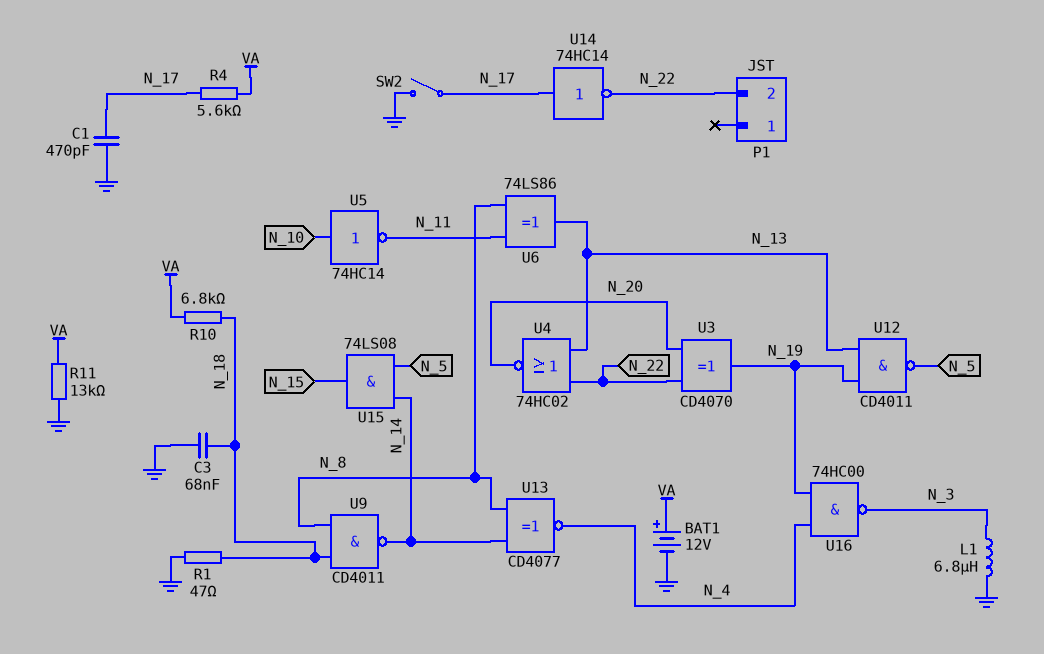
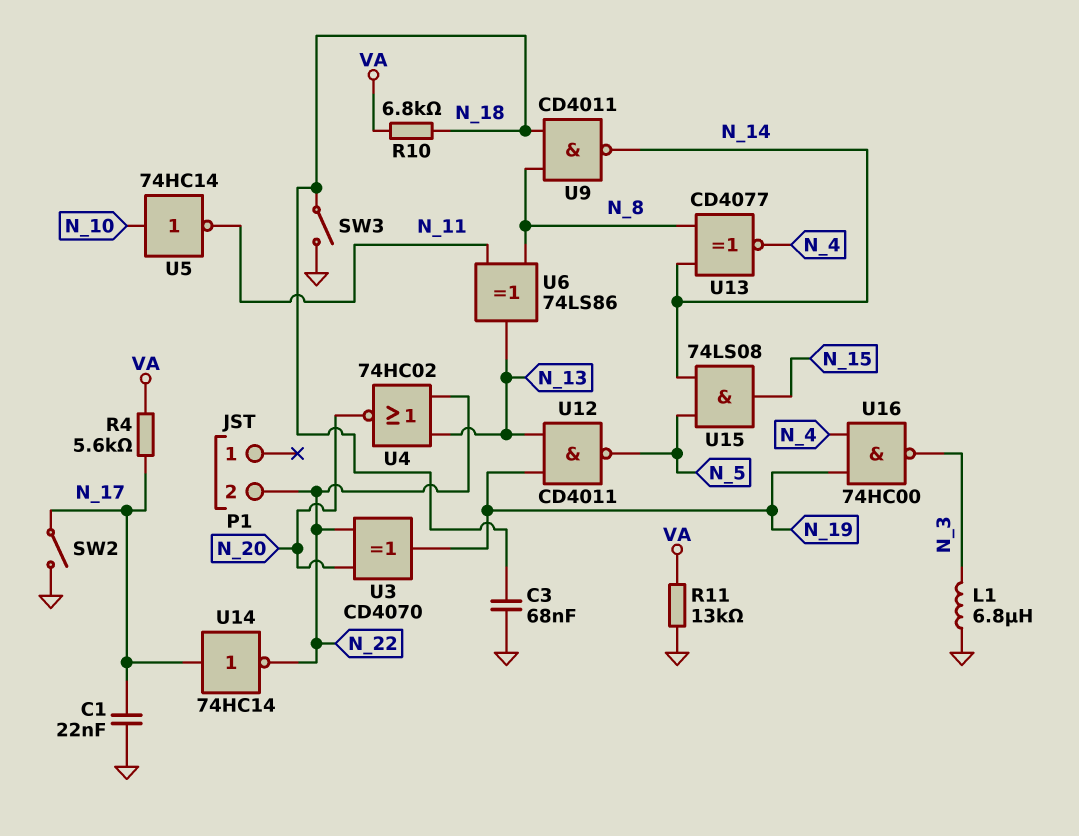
BAT1: 12V (plus VA, minus GND) -> none
C1: 470pF (GND, N_17) -> 22nF (GND, N_17)
R1: 47 (GND, N_18) -> none
SW3: none -> switch (GND, N_18)

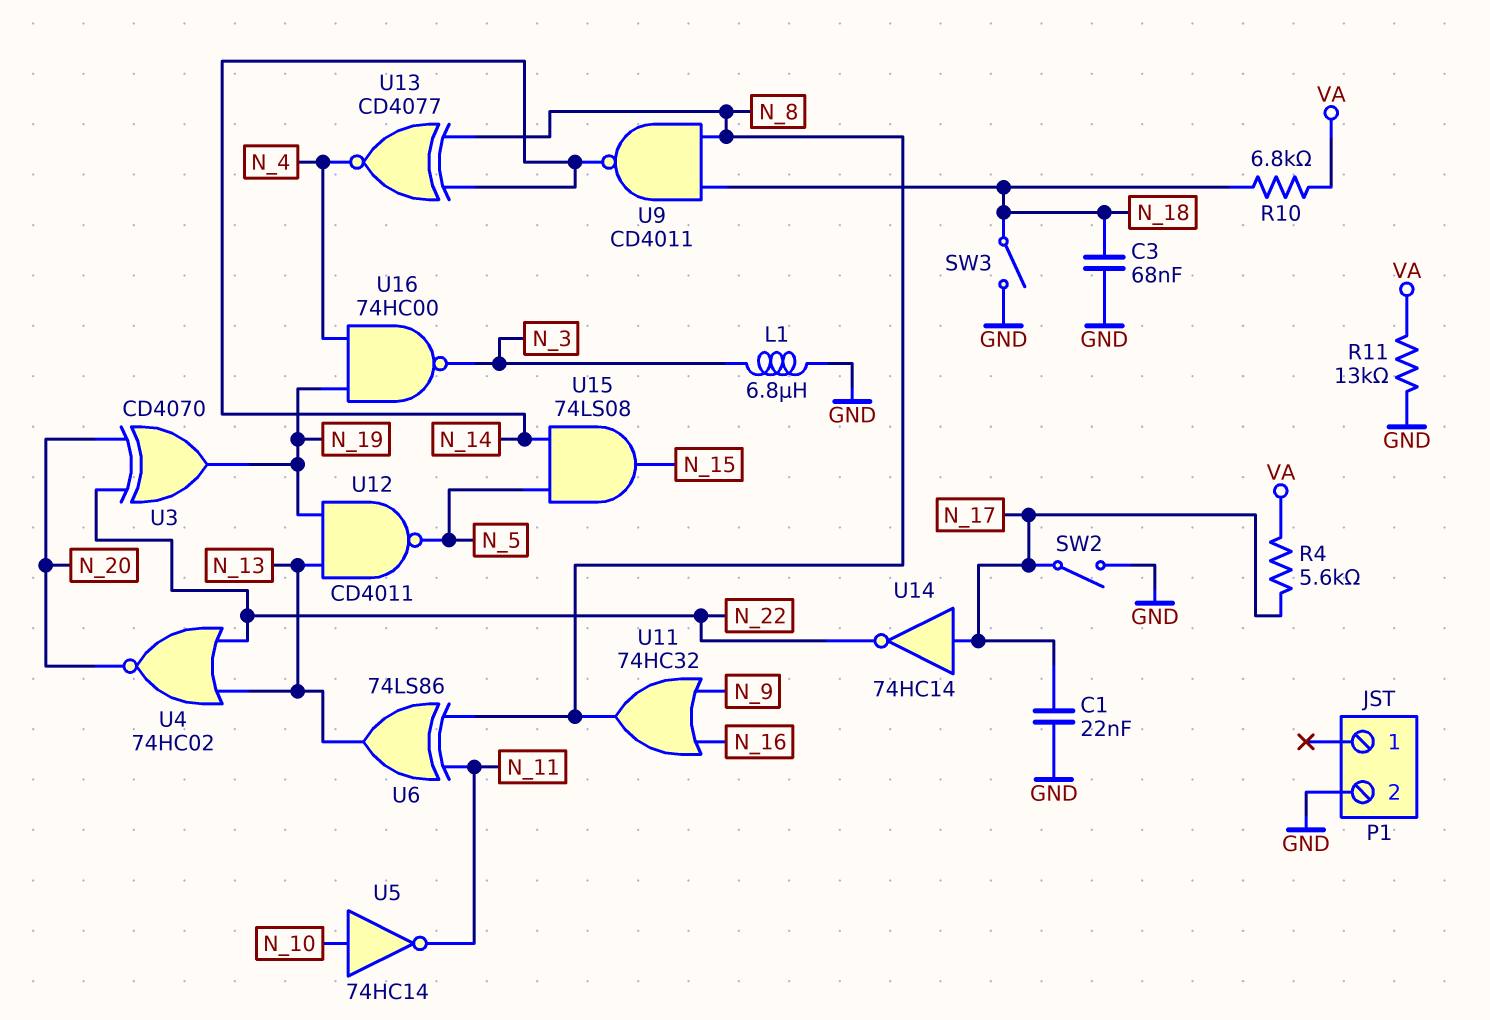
P1 pin 2: N_22 -> GND
U11: none -> OR 74HC32 (in N_9, in N_16, out N_8)

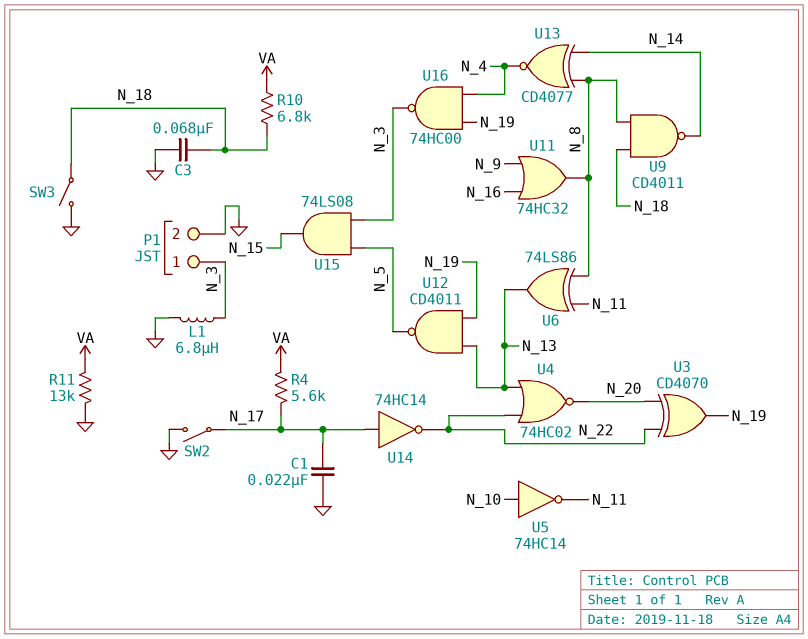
P1 pin 1: none -> N_3
U15: AND 74LS08 (in N_5, in N_14, out N_15) -> AND 74LS08 (in N_3, in N_5, out N_15)

